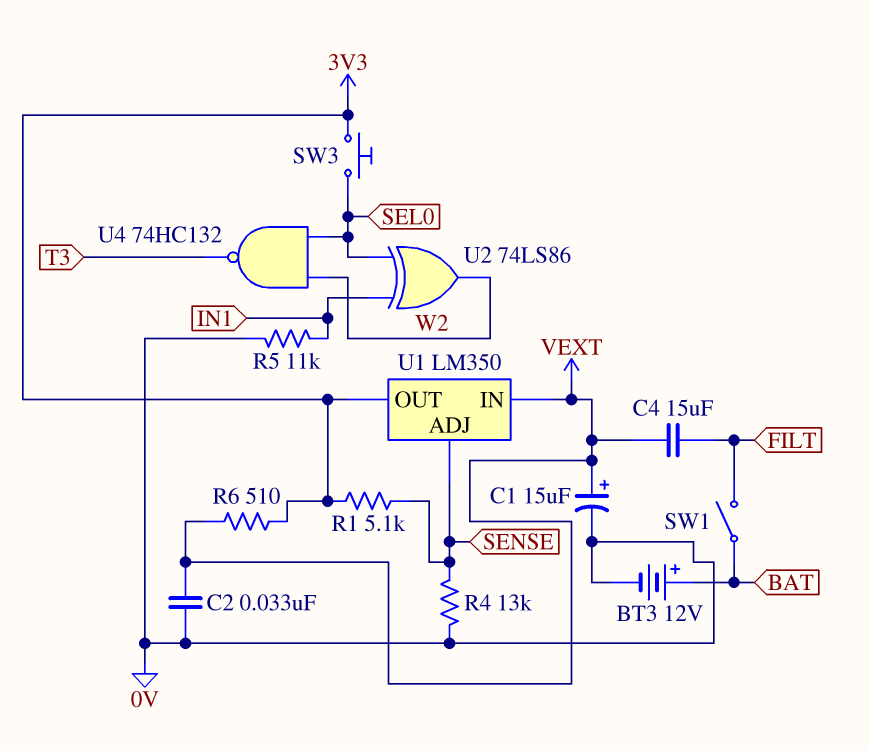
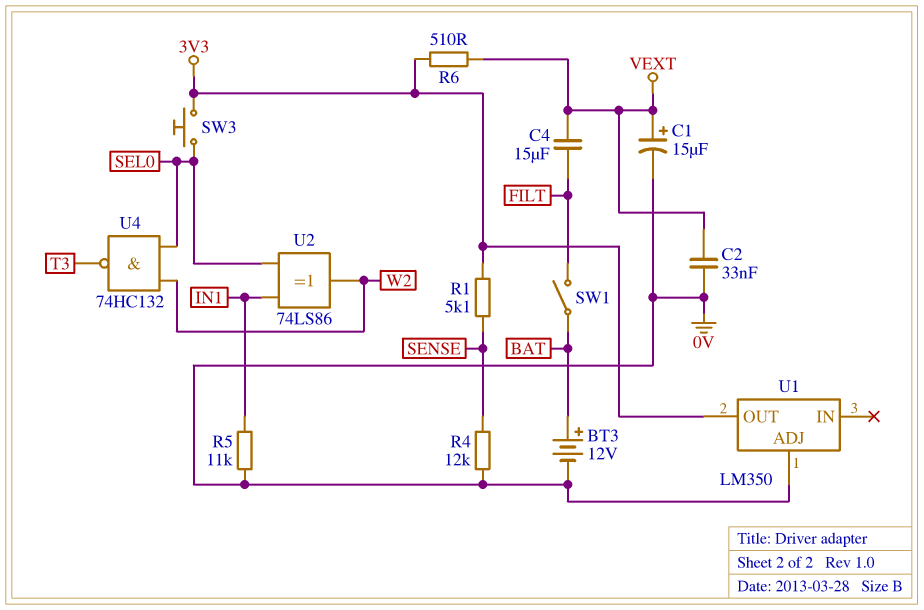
R4: 13k (0V, SENSE) -> 12k (0V, SENSE)
U1 pin ADJ: SENSE -> 0V
U1 pin IN: VEXT -> none

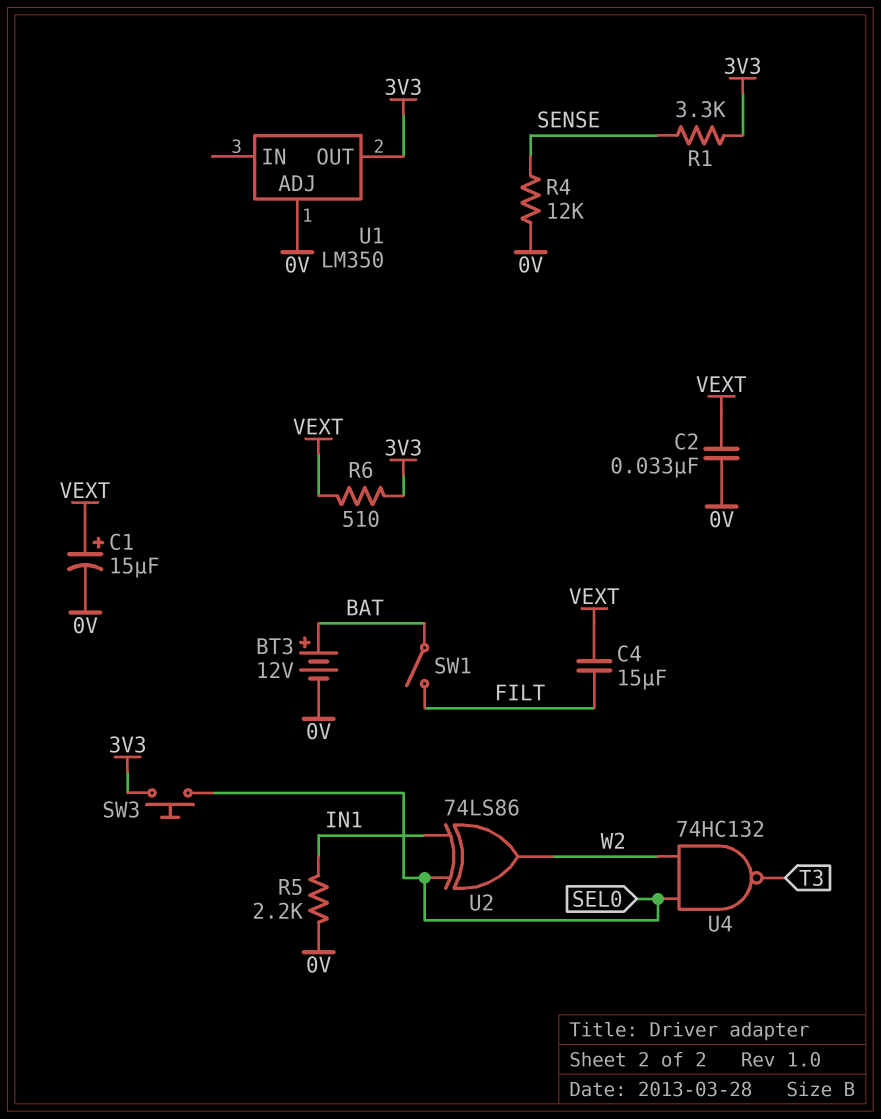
R1: 5.1k (3V3, SENSE) -> 3.3k (3V3, SENSE)
R5: 11k (0V, IN1) -> 2.2k (0V, IN1)

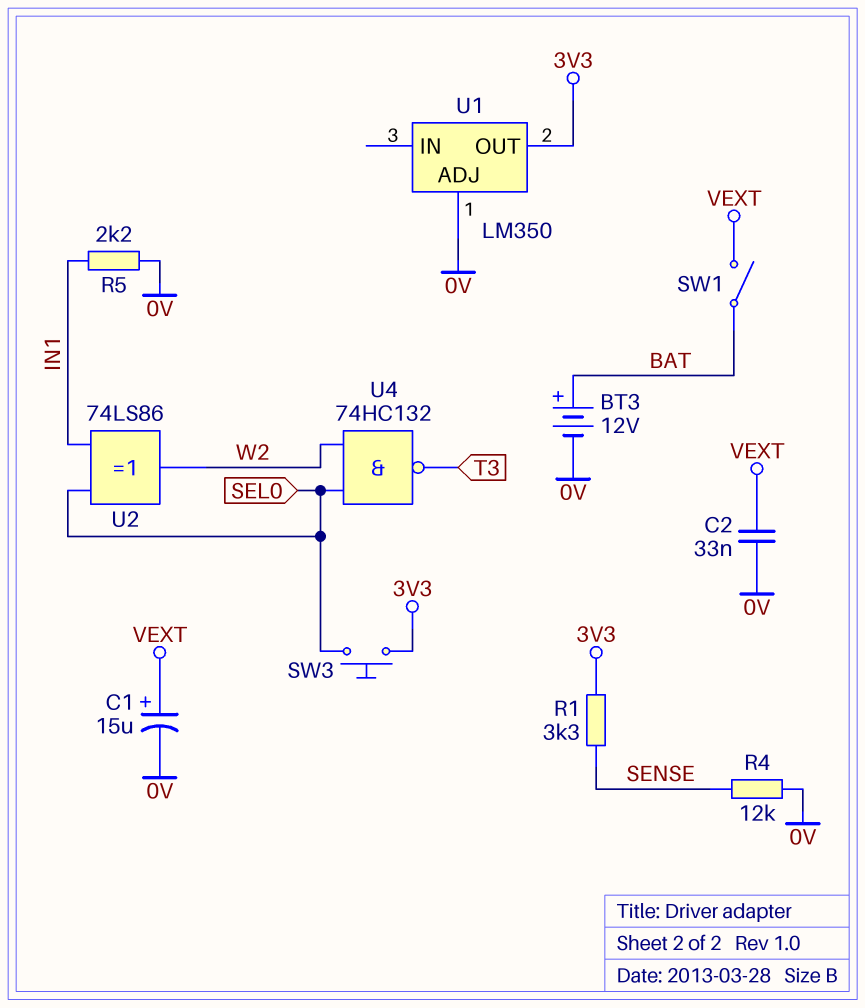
C4: 15uF (FILT, VEXT) -> none
R6: 510 (3V3, VEXT) -> none
SW1: switch (BAT, FILT) -> switch (BAT, VEXT)

